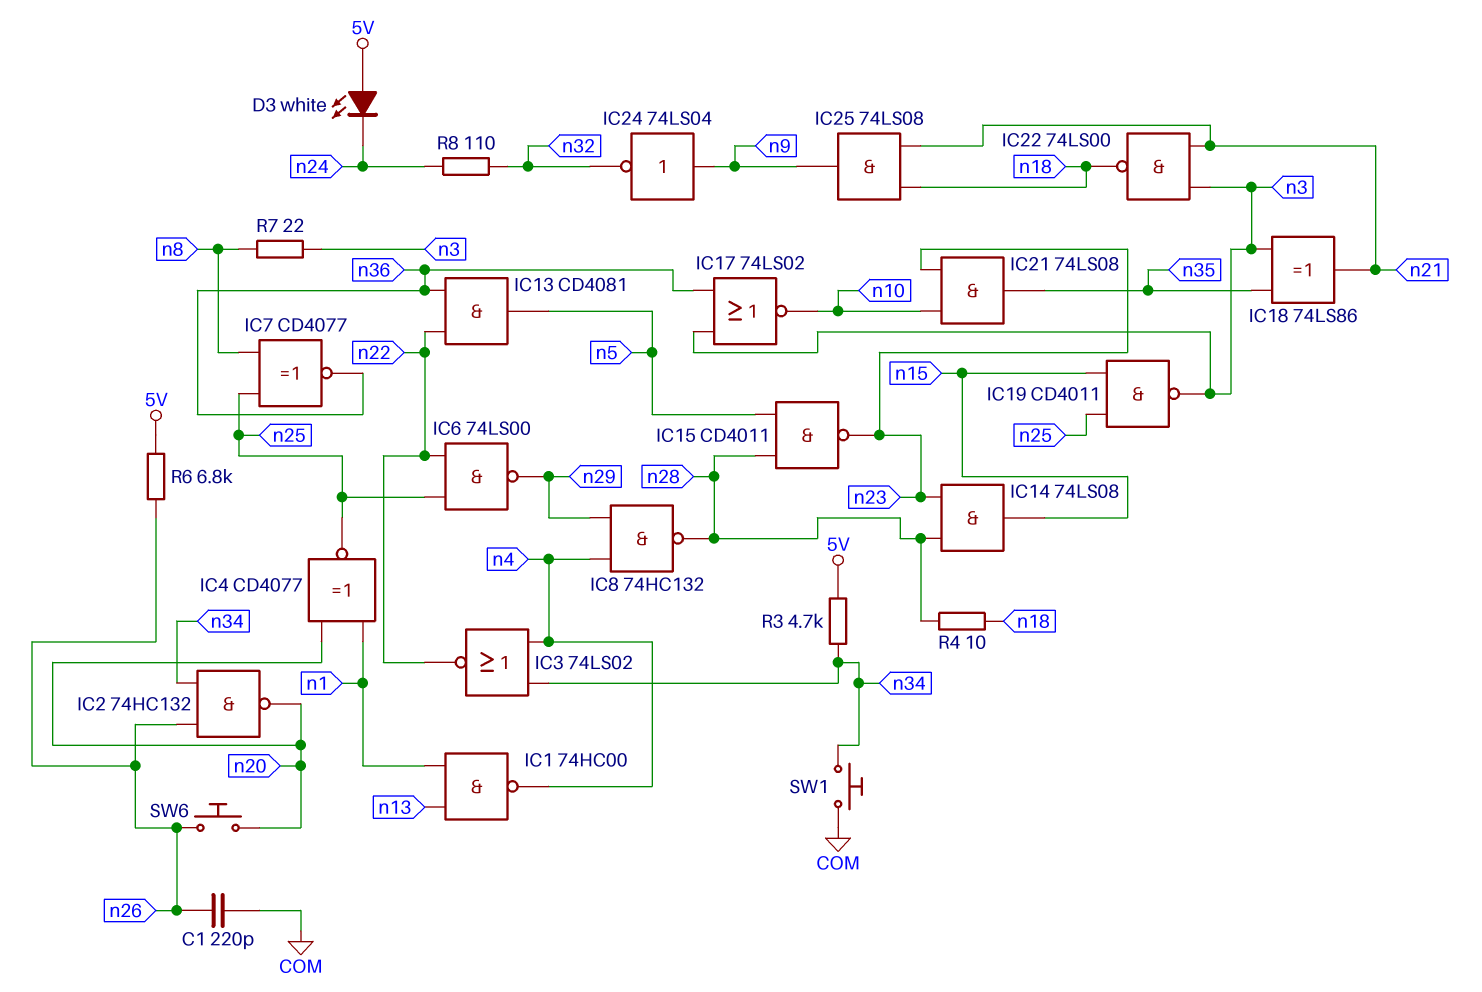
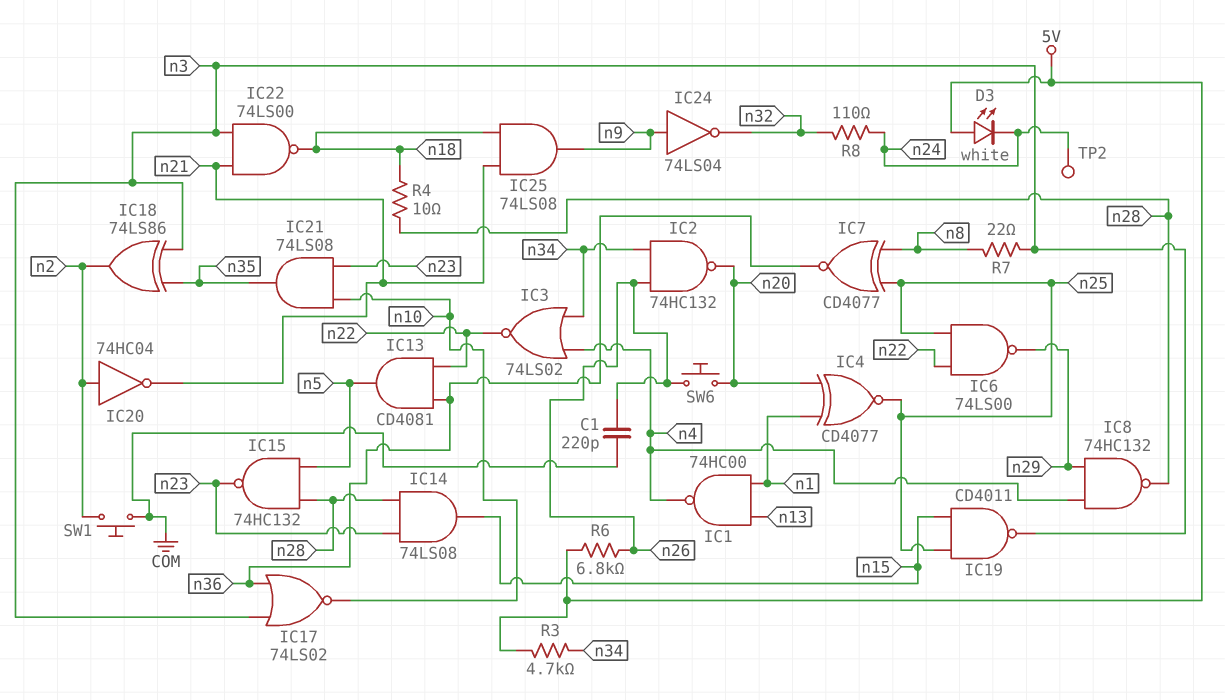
IC15: NAND CD4011 (in n5, in n28, out n23) -> NAND 74HC132 (in n5, in n28, out n23)
IC18: XOR 74LS86 (in n3, in n35, out n21) -> XOR 74LS86 (in n3, in n35, out n2)
IC20: none -> NOT 74HC04 (in n2, out n21)
SW1: button (COM, n34) -> button (COM, n2)
TP2: none -> test point (n24)

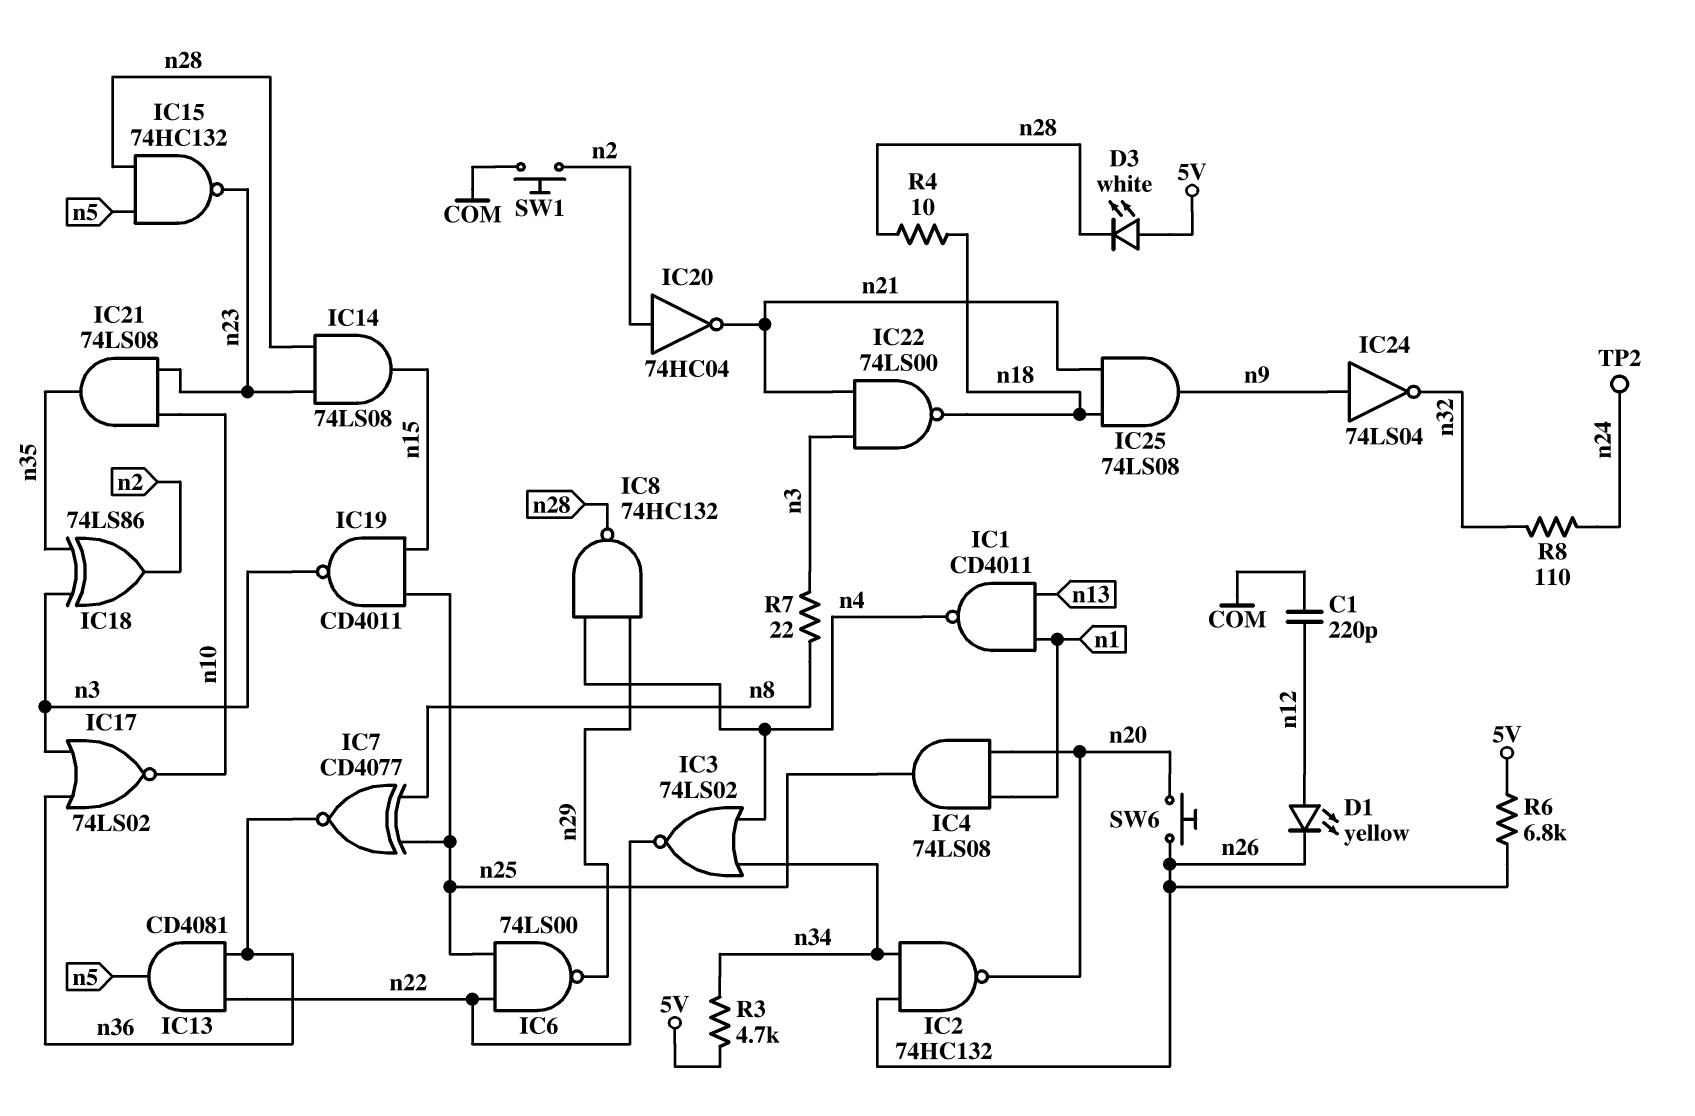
C1: 220pF (COM, n26) -> 220pF (COM, n12)
D1: none -> LED yellow (A n12, K n26)
D3: LED white (A 5V, K n24) -> LED white (A 5V, K n28)
IC1: NAND 74HC00 (in n1, in n13, out n4) -> NAND CD4011 (in n1, in n13, out n4)
IC4: XNOR CD4077 (in n1, in n20, out n25) -> AND 74LS08 (in n1, in n20, out n25)

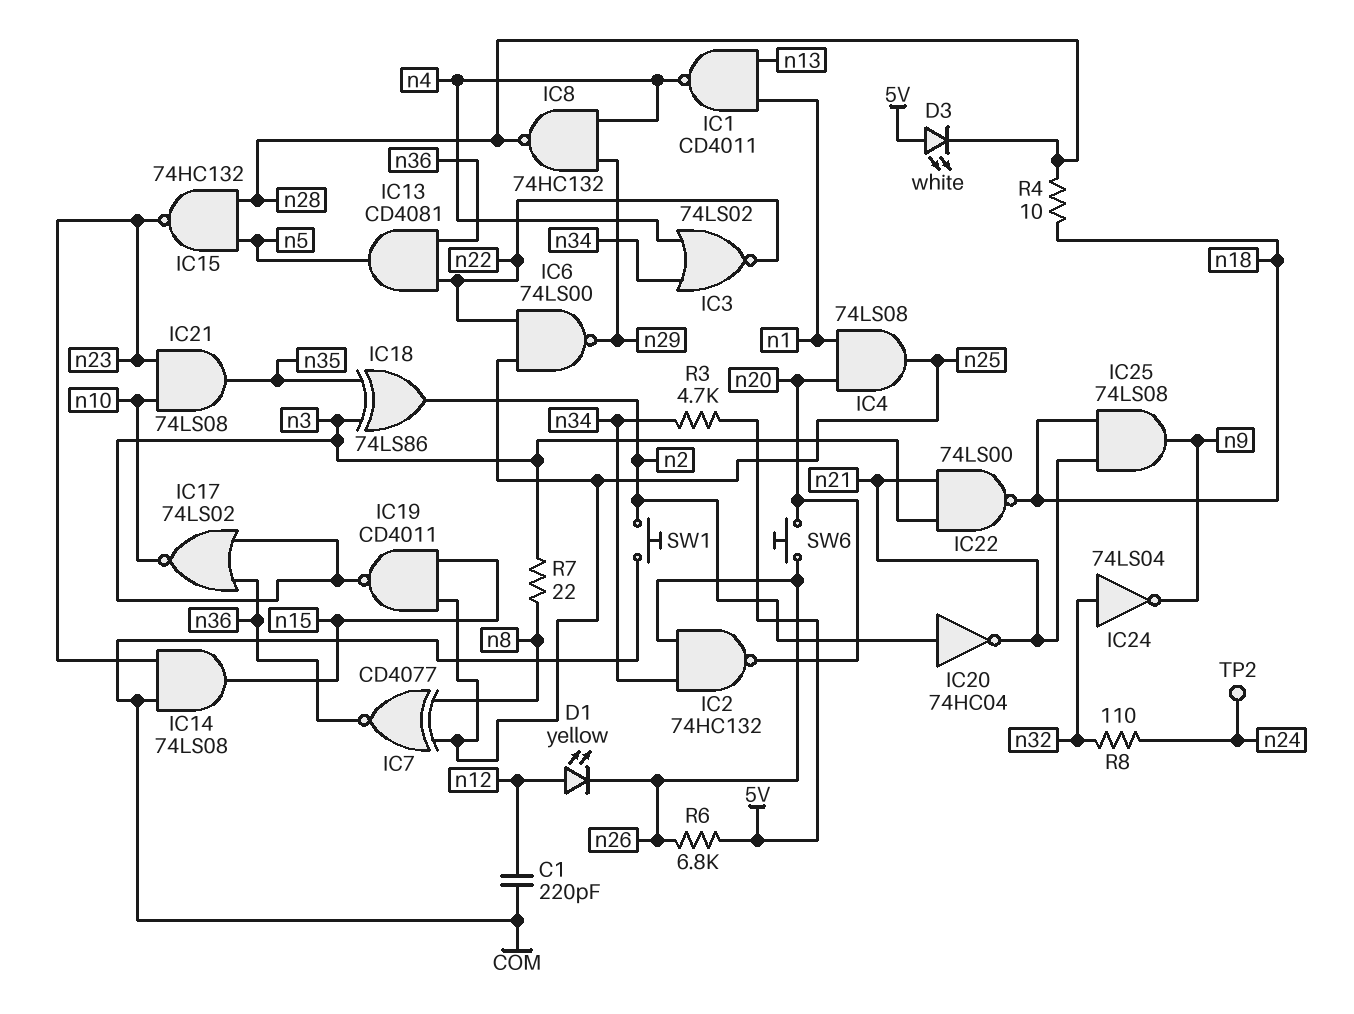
IC14: AND 74LS08 (in n23, in n28, out n15) -> AND 74LS08 (in COM, in n23, out n15)
IC24: NOT 74LS04 (in n9, out n32) -> NOT 74LS04 (in n32, out n9)

